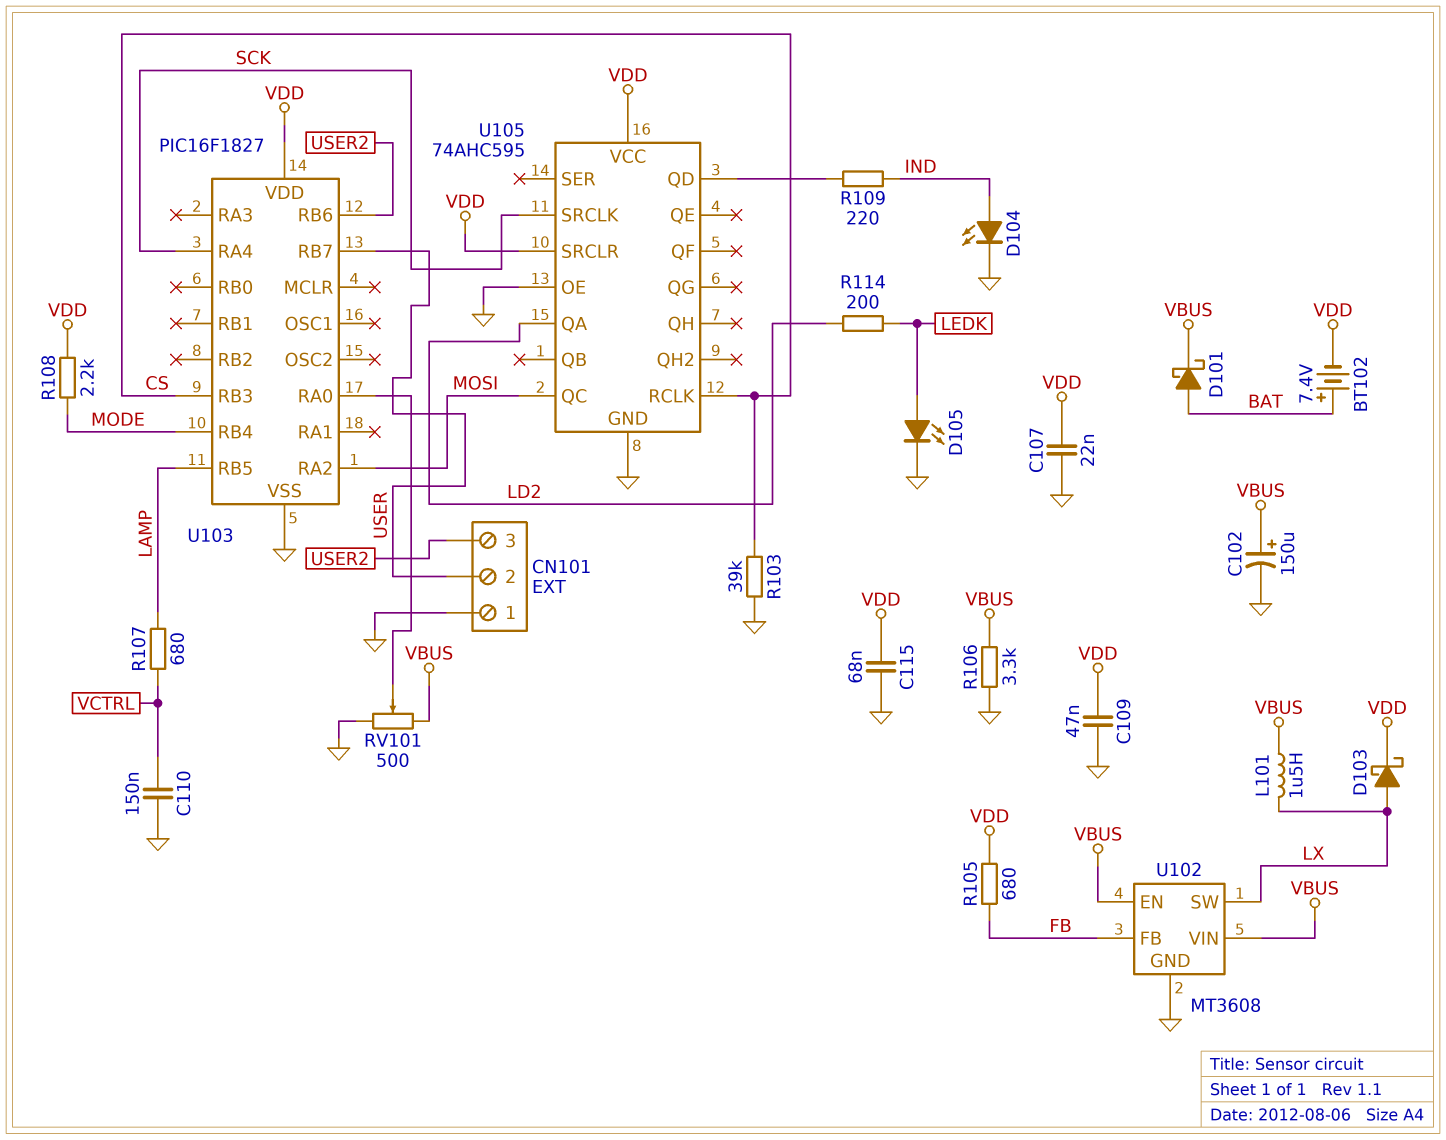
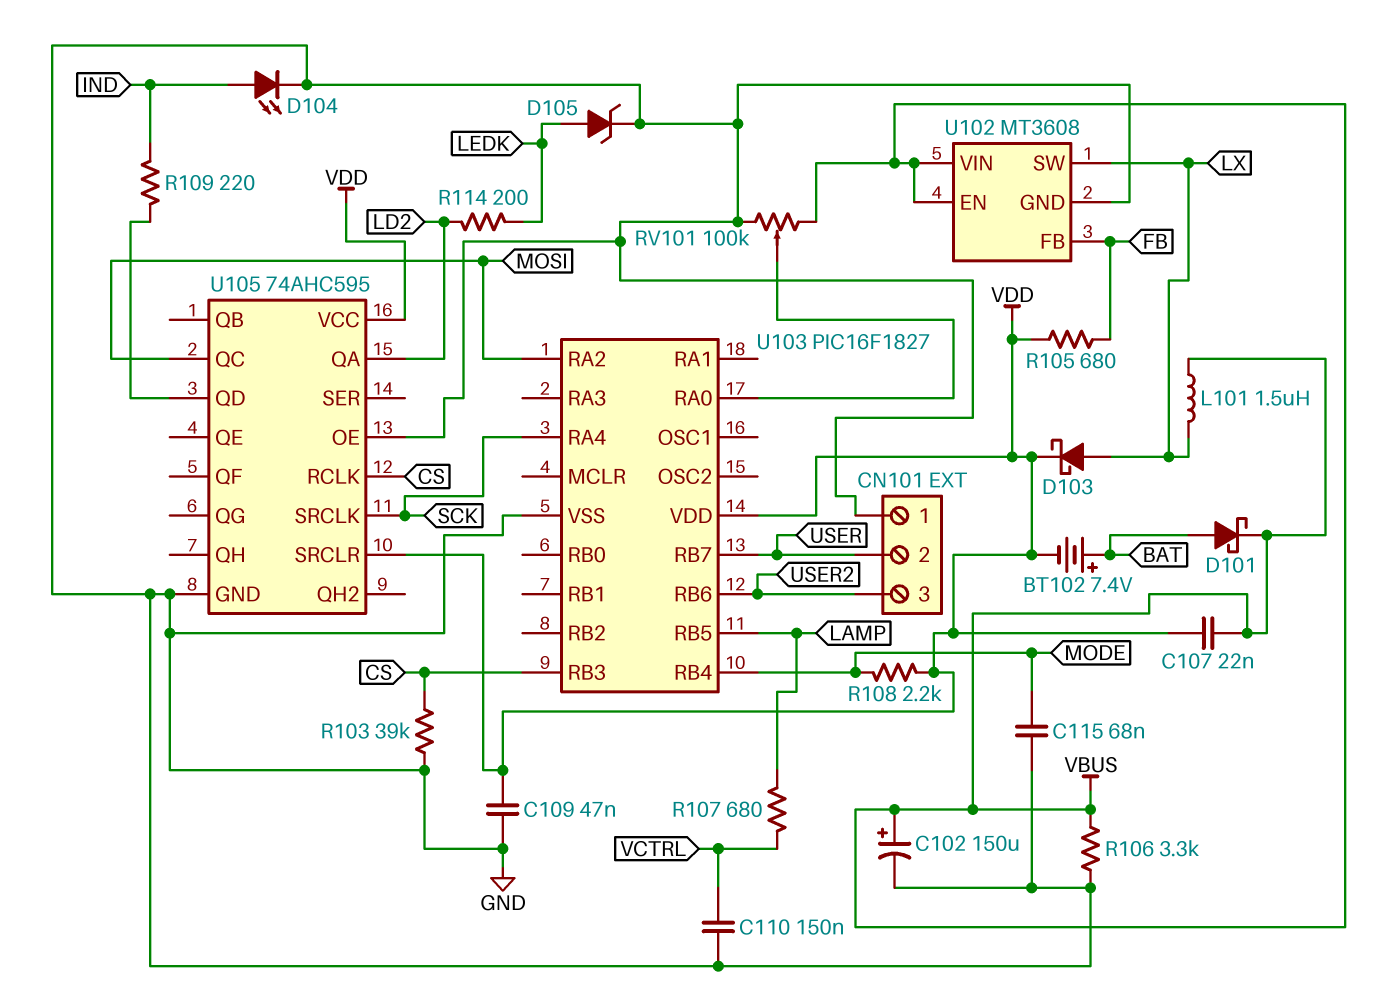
C107: 22nF (GND, VDD) -> 22nF (VBUS, VDD)
C115: 68nF (GND, VDD) -> 68nF (GND, MODE)
D105: LED (A LEDK, K GND) -> zener (A LEDK, K GND)
RV101: 500 (GND, VBUS, wiper U103/RA0) -> 100k (GND, VBUS, wiper U103/RA0)

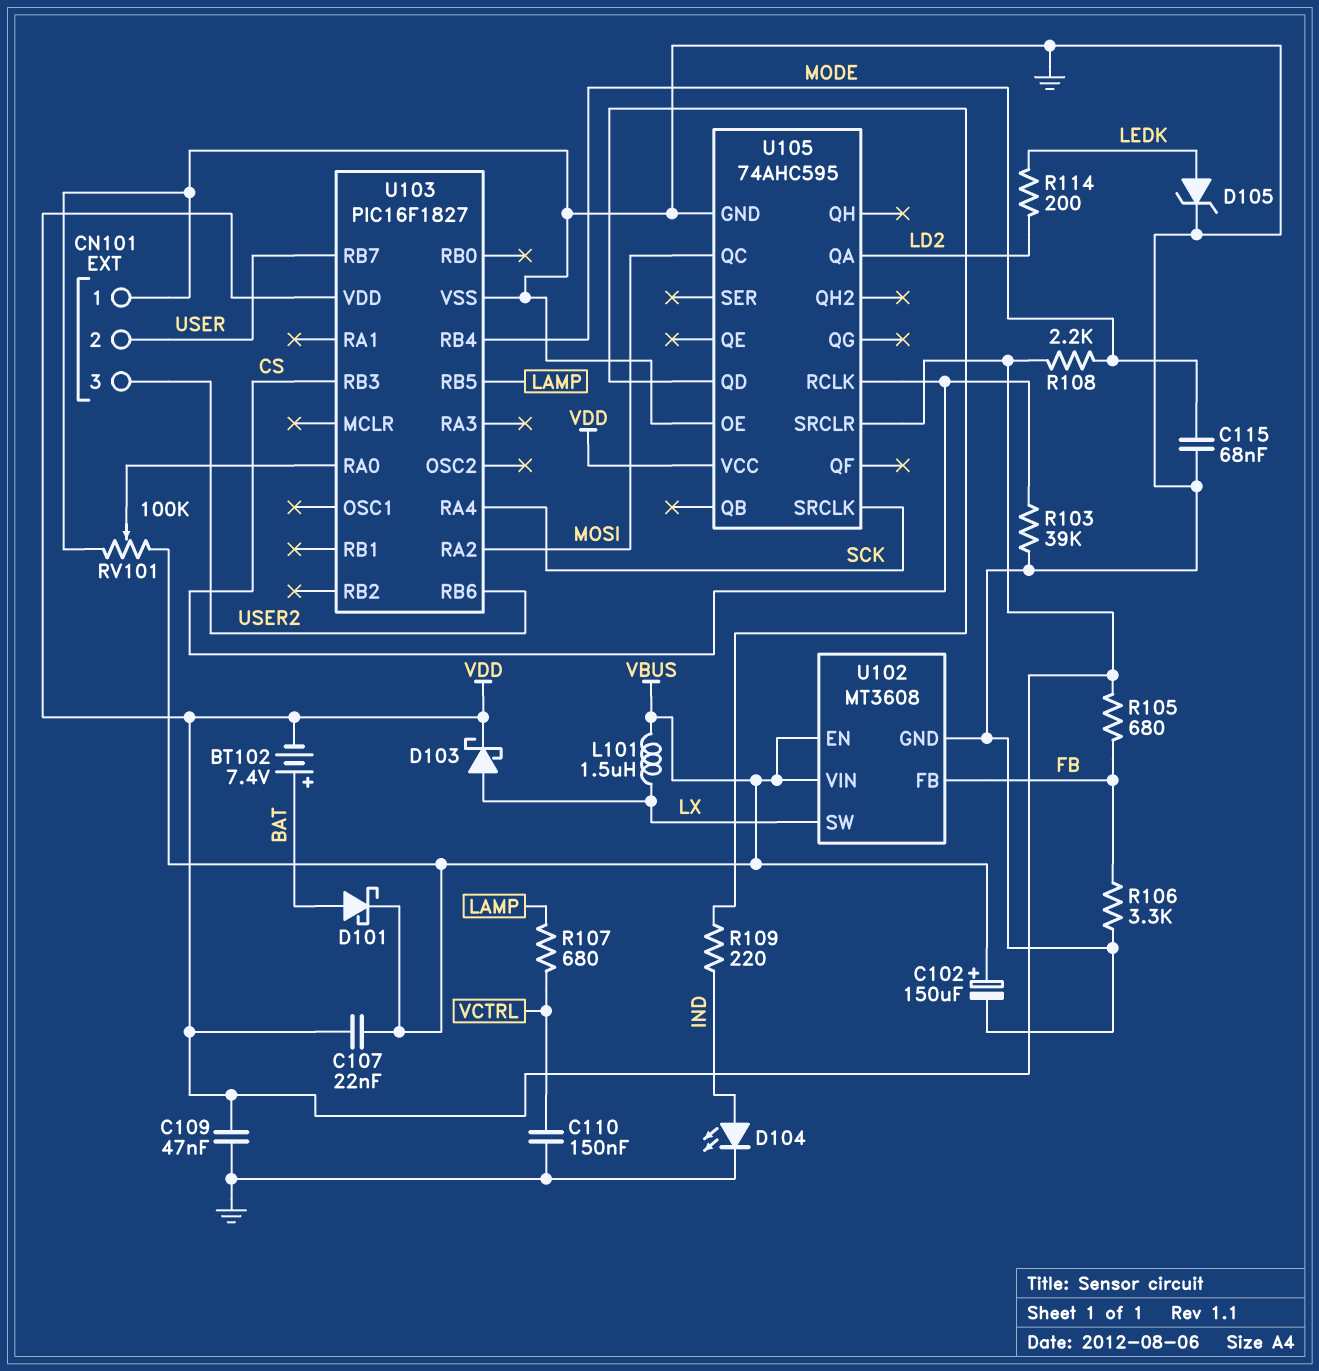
R106: 3.3k (GND, VBUS) -> 3.3k (FB, GND)

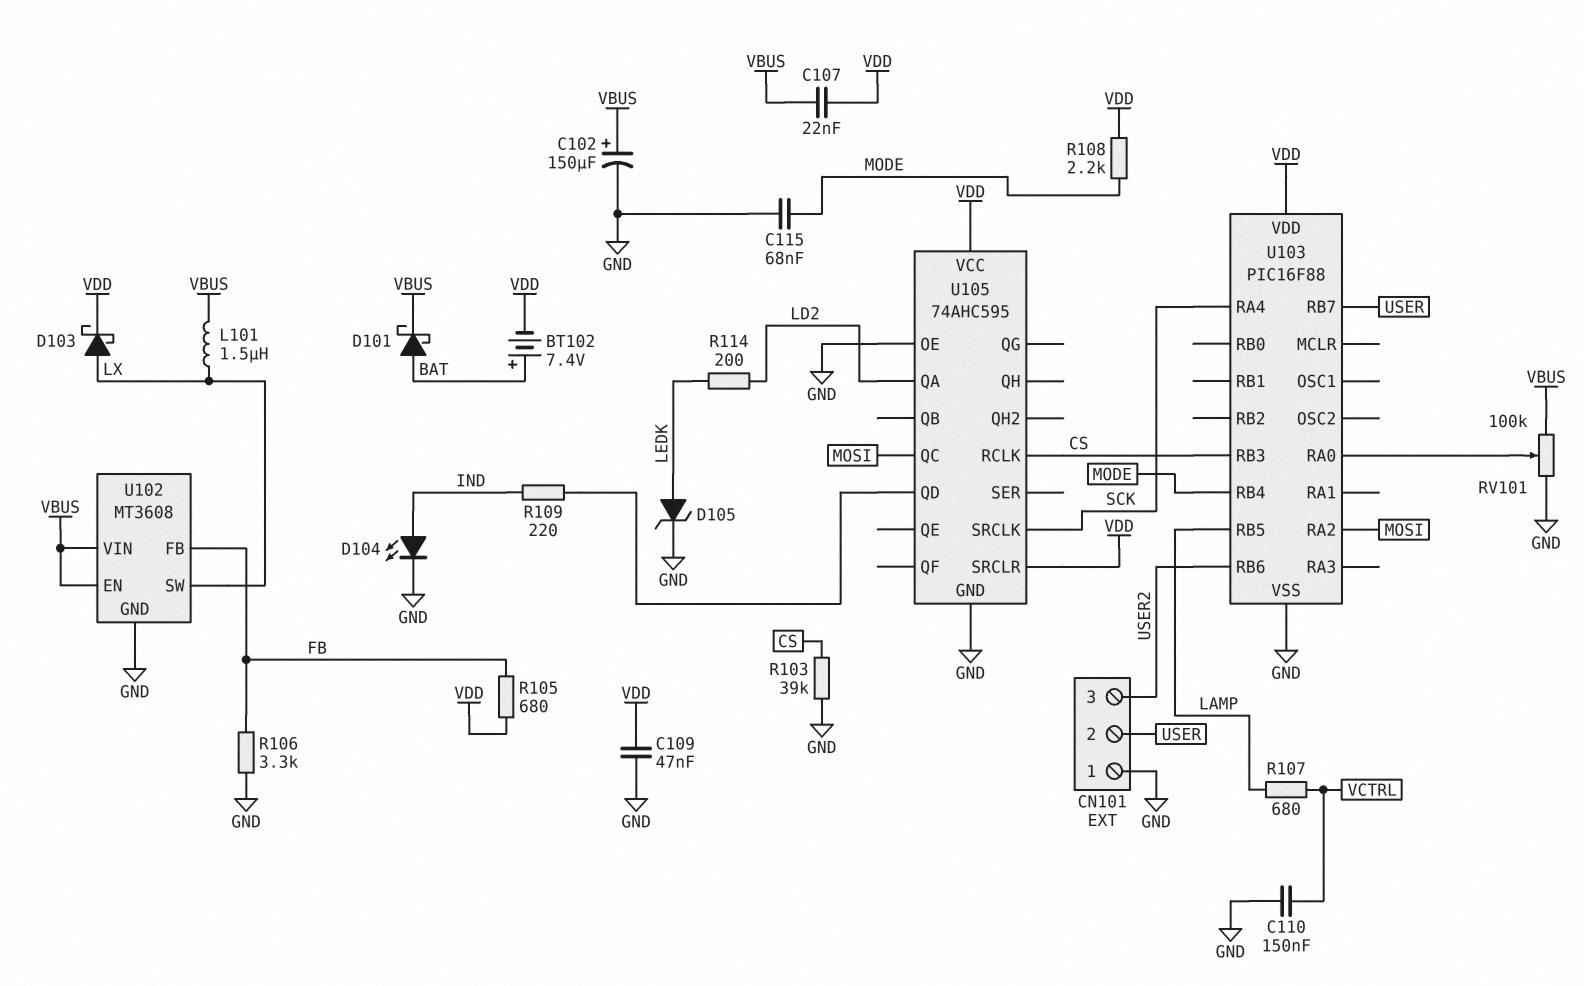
U103: PIC16F1827 -> PIC16F88

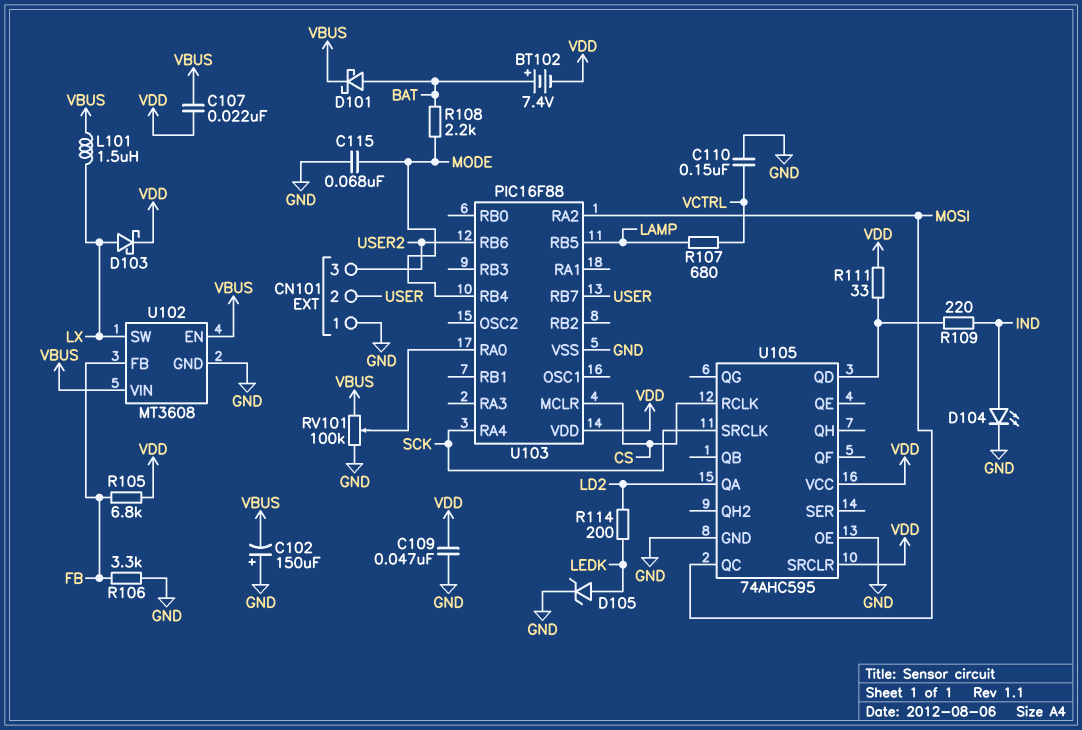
C102: 150uF (plus VBUS, minus GND) -> 150uF (plus GND, minus VBUS)
R103: 39k (CS, GND) -> none
R105: 680 (FB, VDD) -> 6.8k (FB, VDD)
R108: 2.2k (MODE, VDD) -> 2.2k (BAT, MODE)
R111: none -> 33 (U105/QD, VDD)
U103 pin MCLR: none -> CS
U103 pin RB3: CS -> none

